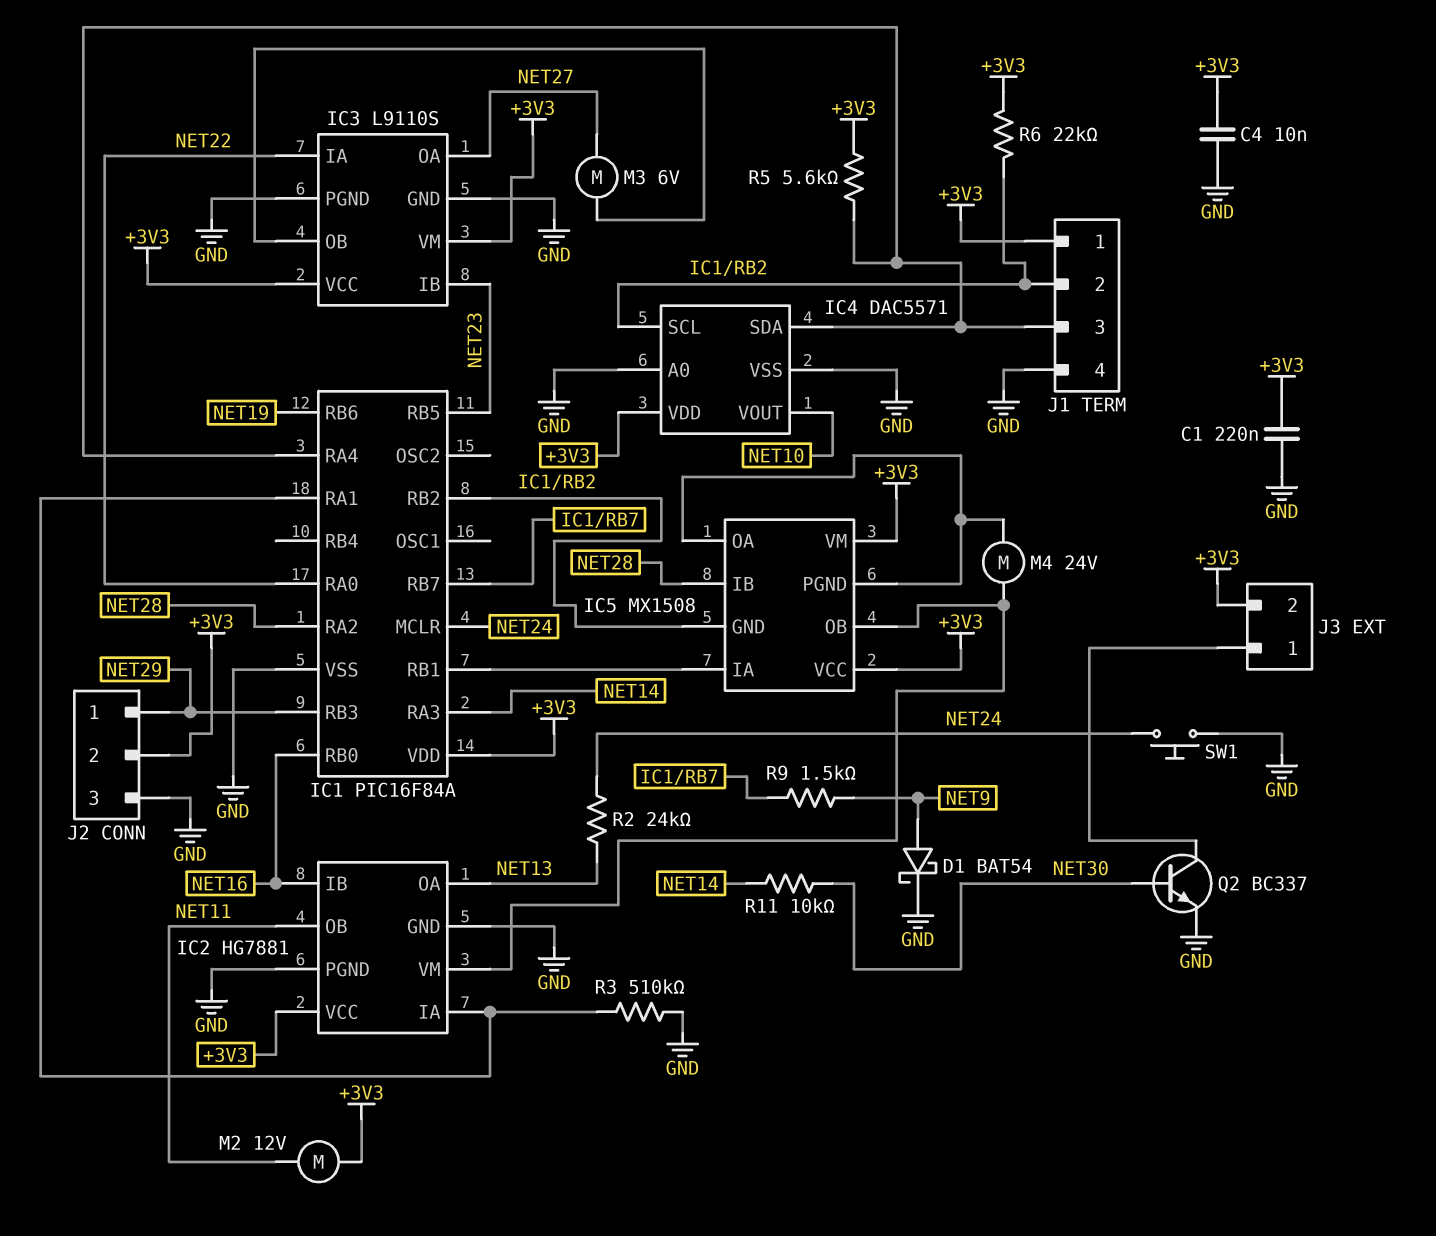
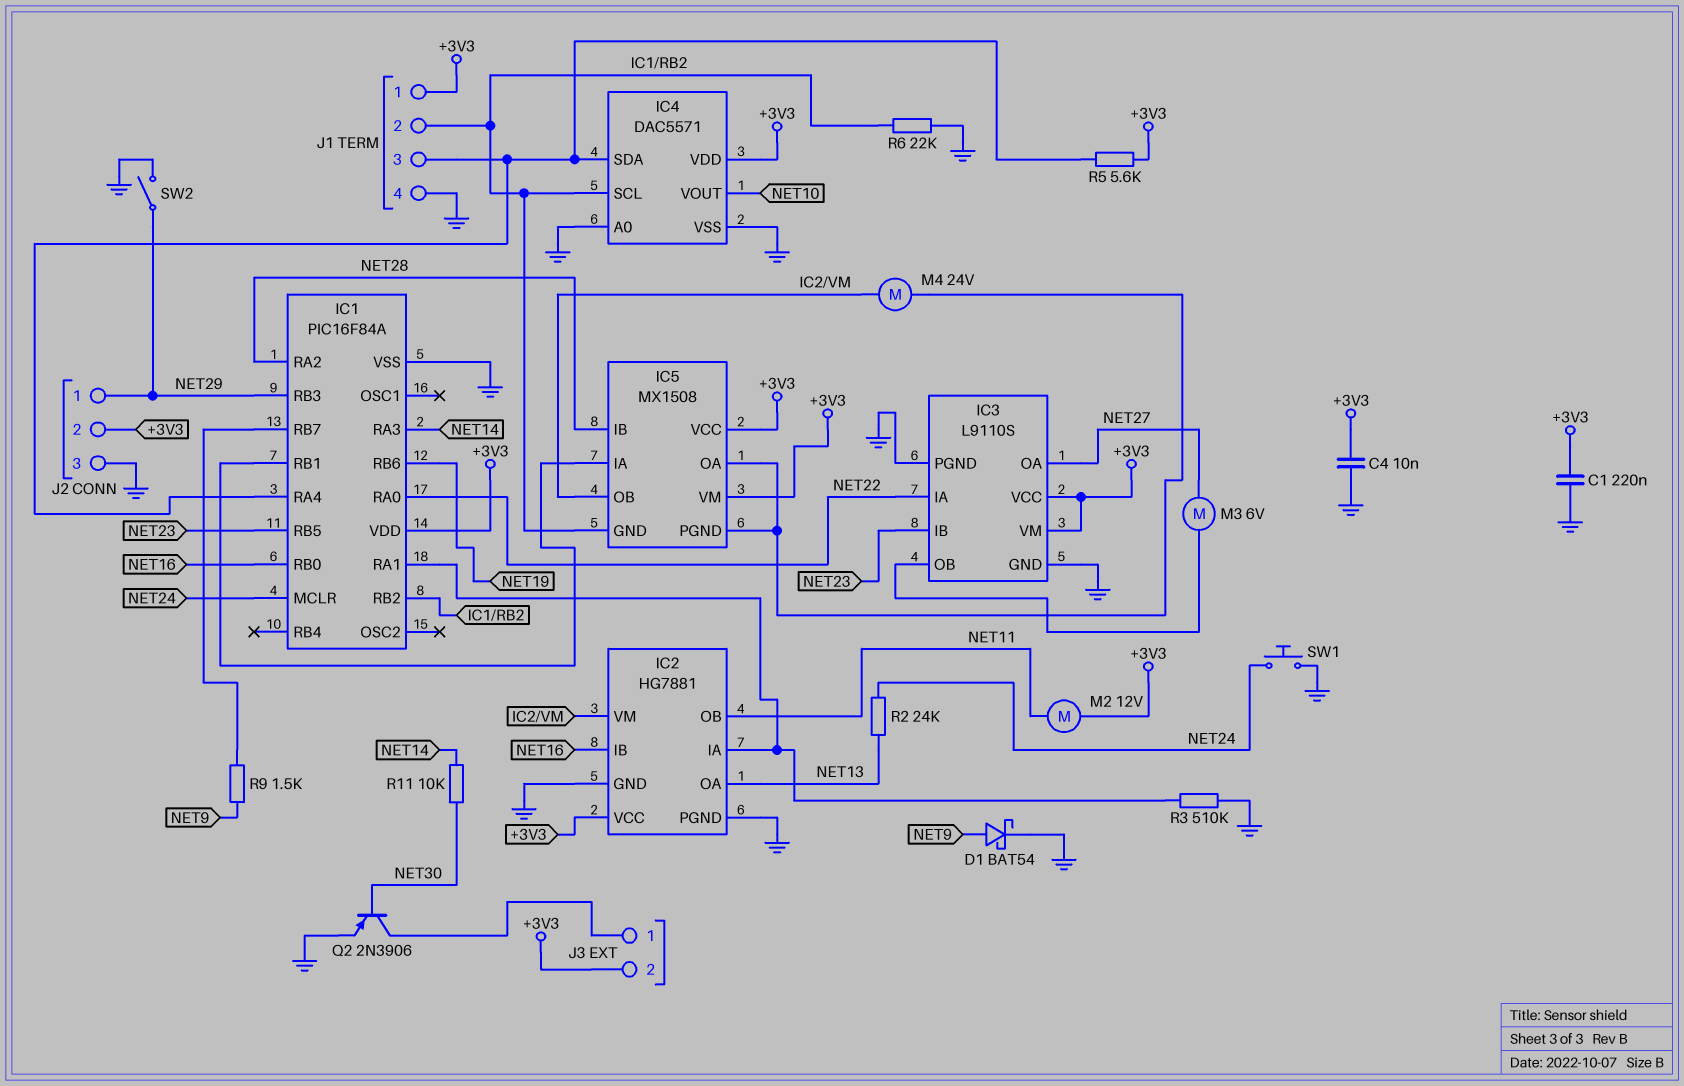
Q2: NPN BC337 (B NET30, C J3/1, E GND) -> PNP 2N3906 (B NET30, C J3/1, E GND)
R6: 22k (+3V3, IC1/RB2) -> 22k (GND, IC1/RB2)
SW2: none -> switch (GND, NET29)

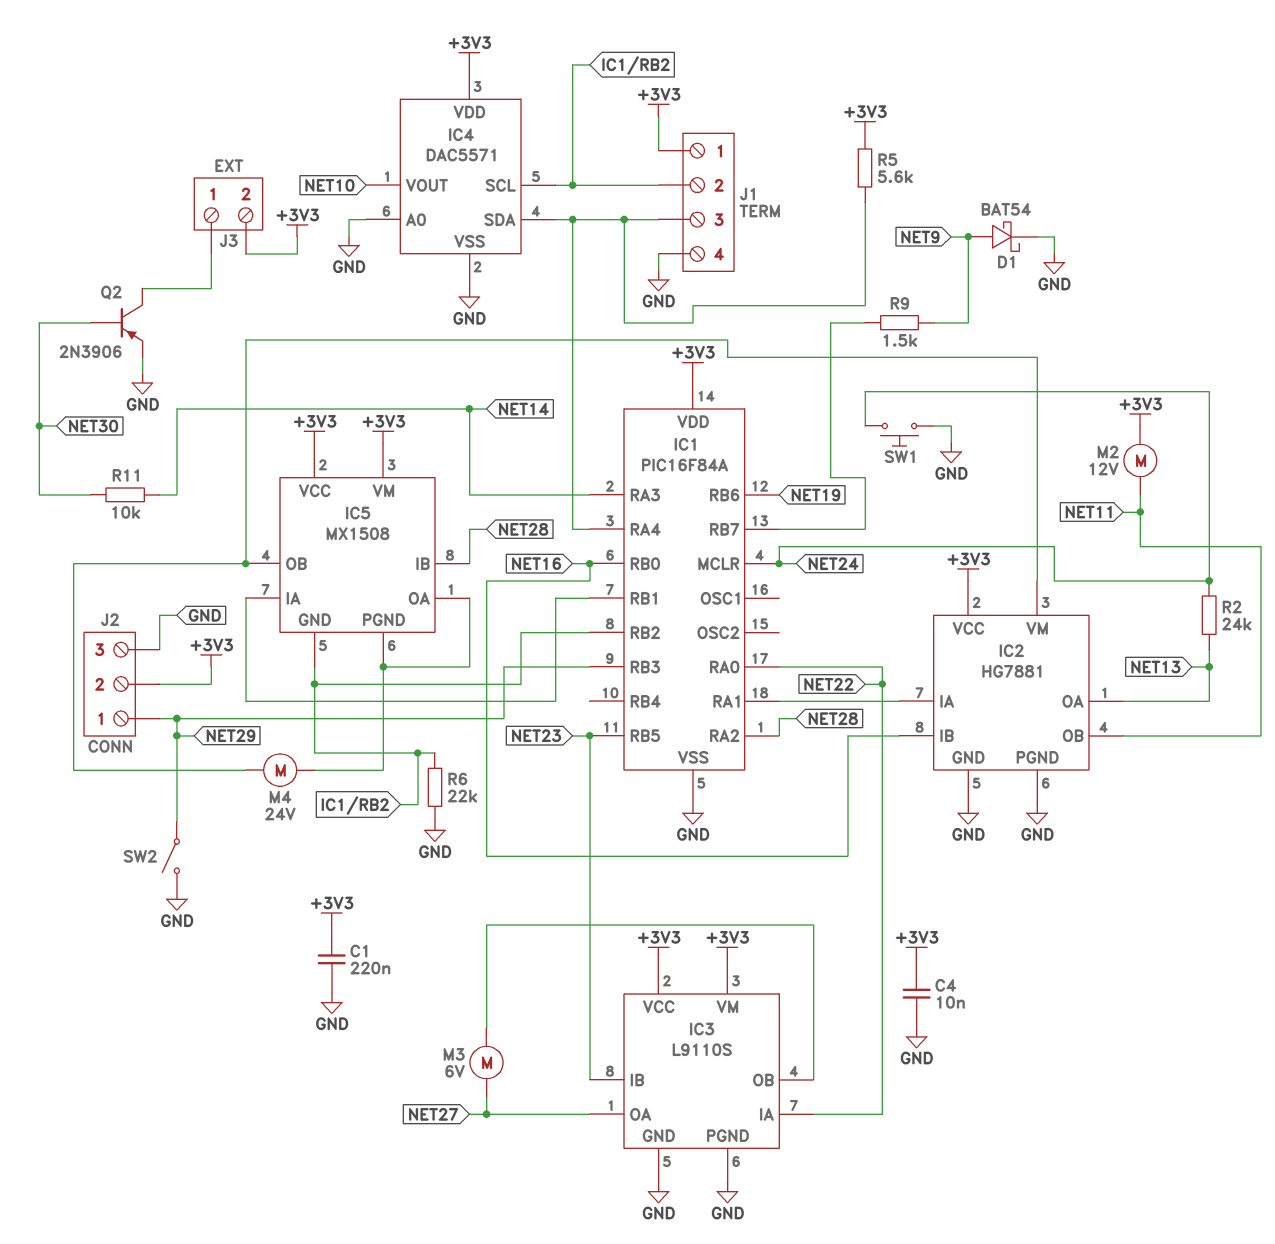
R3: 510k (GND, IC1/RA1) -> none

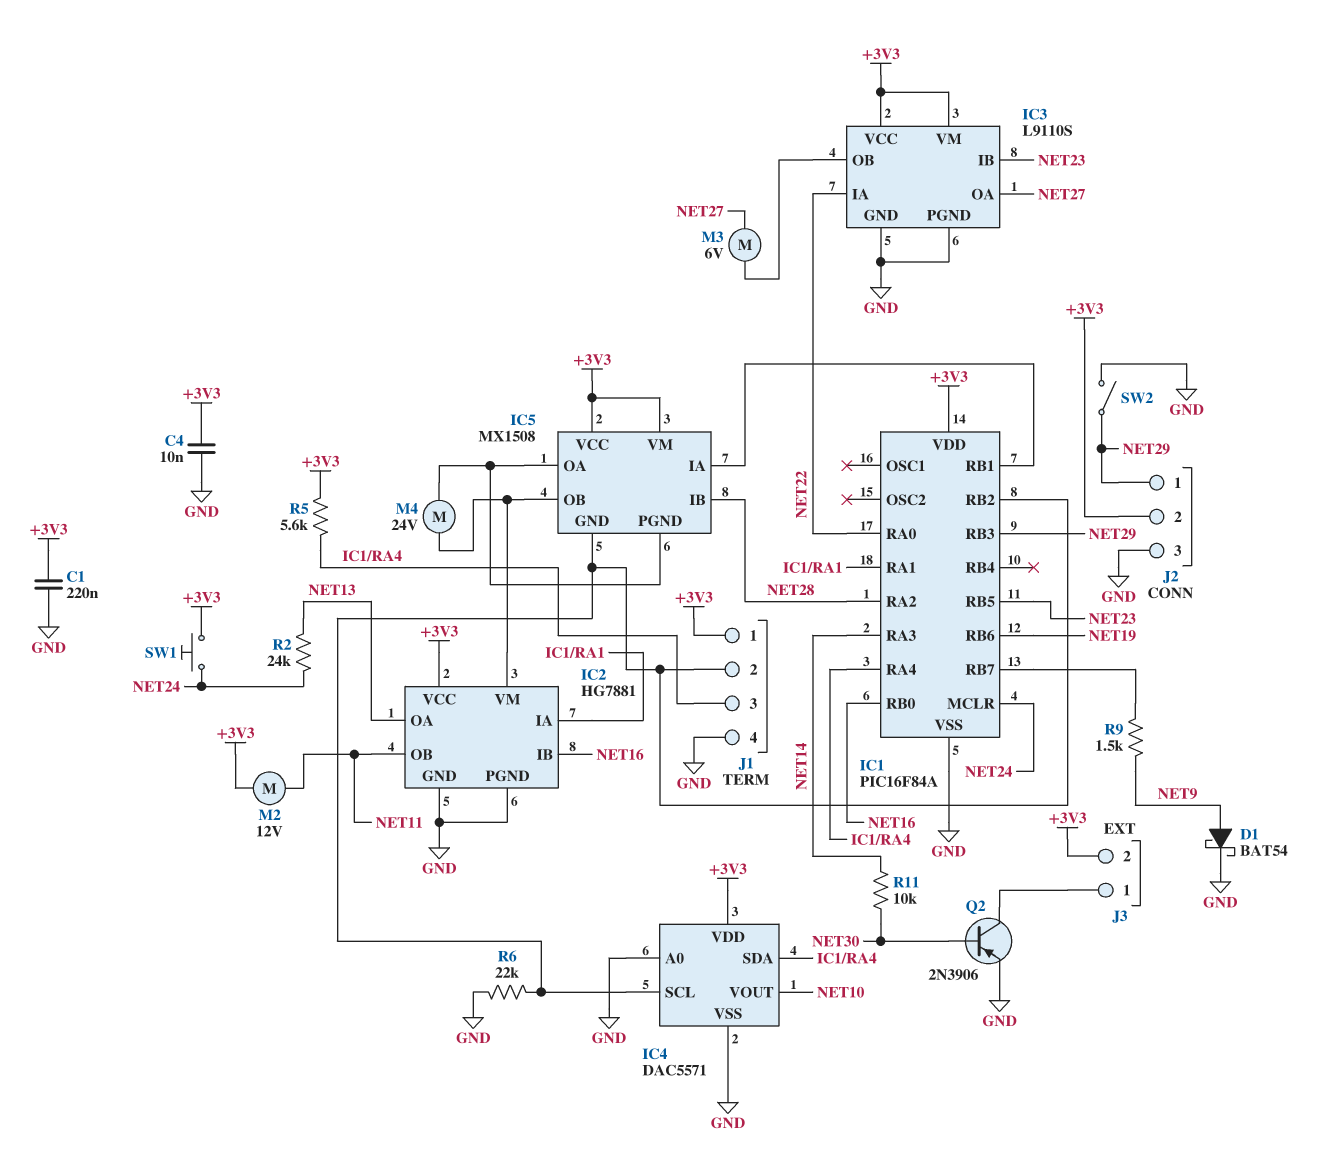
SW1: button (GND, NET24) -> button (+3V3, NET24)

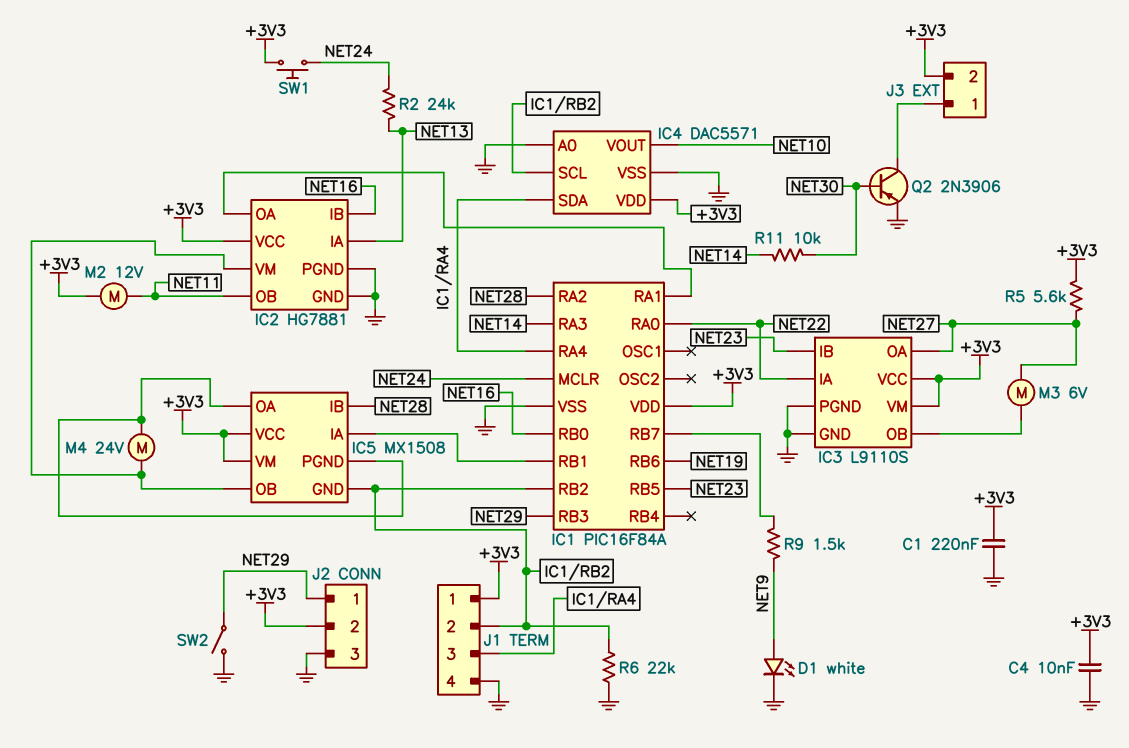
D1: schottky BAT54 (A NET9, K GND) -> LED white (A NET9, K GND)
IC2 pin IA: IC1/RA1 -> NET13
IC2 pin OA: NET13 -> IC1/RA1
R5: 5.6k (+3V3, IC1/RA4) -> 5.6k (+3V3, NET27)

